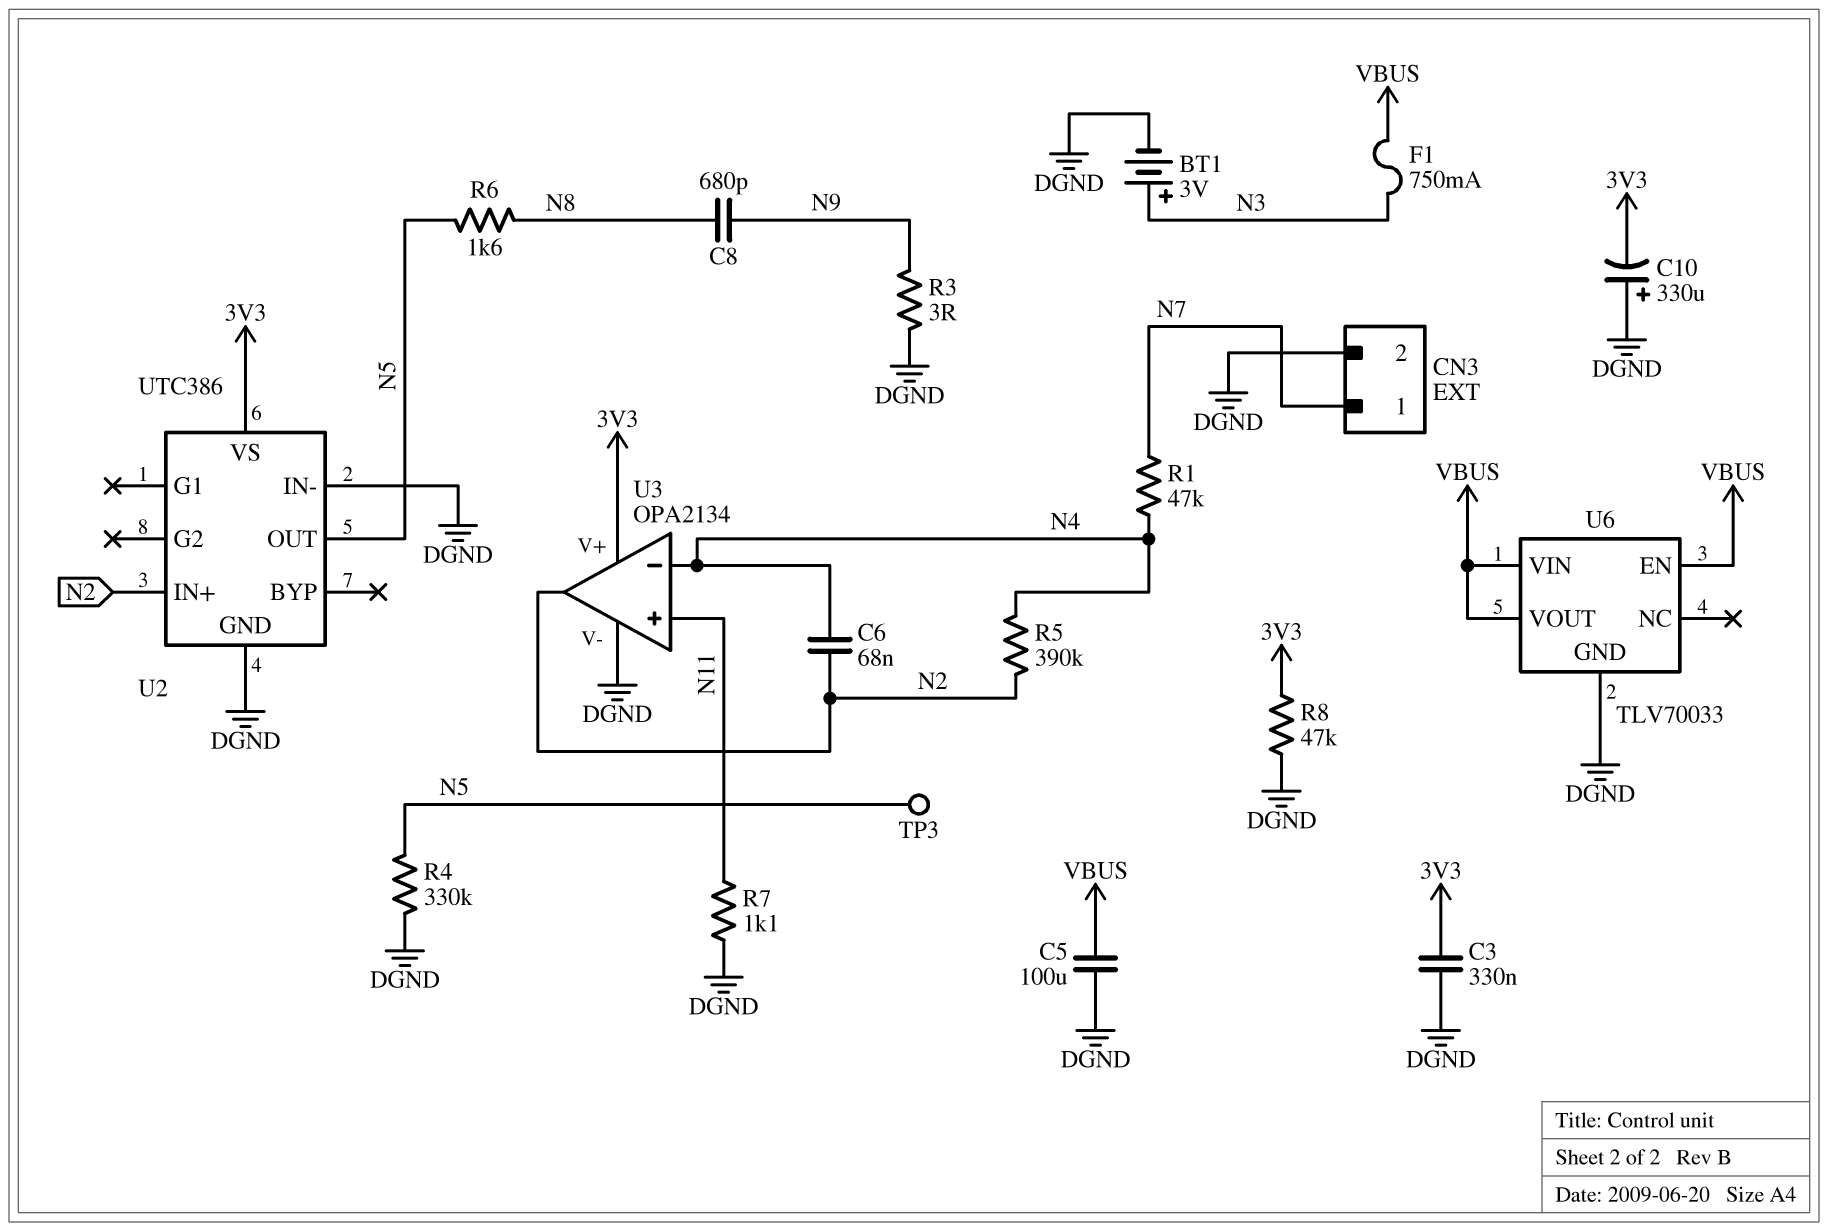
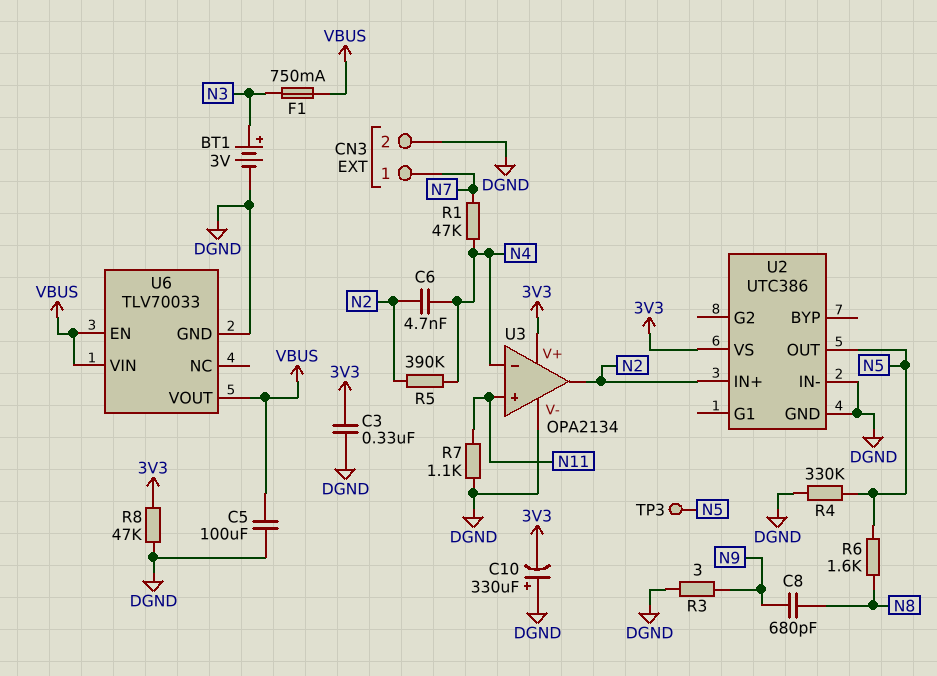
C6: 68nF (N2, N4) -> 4.7nF (N2, N4)

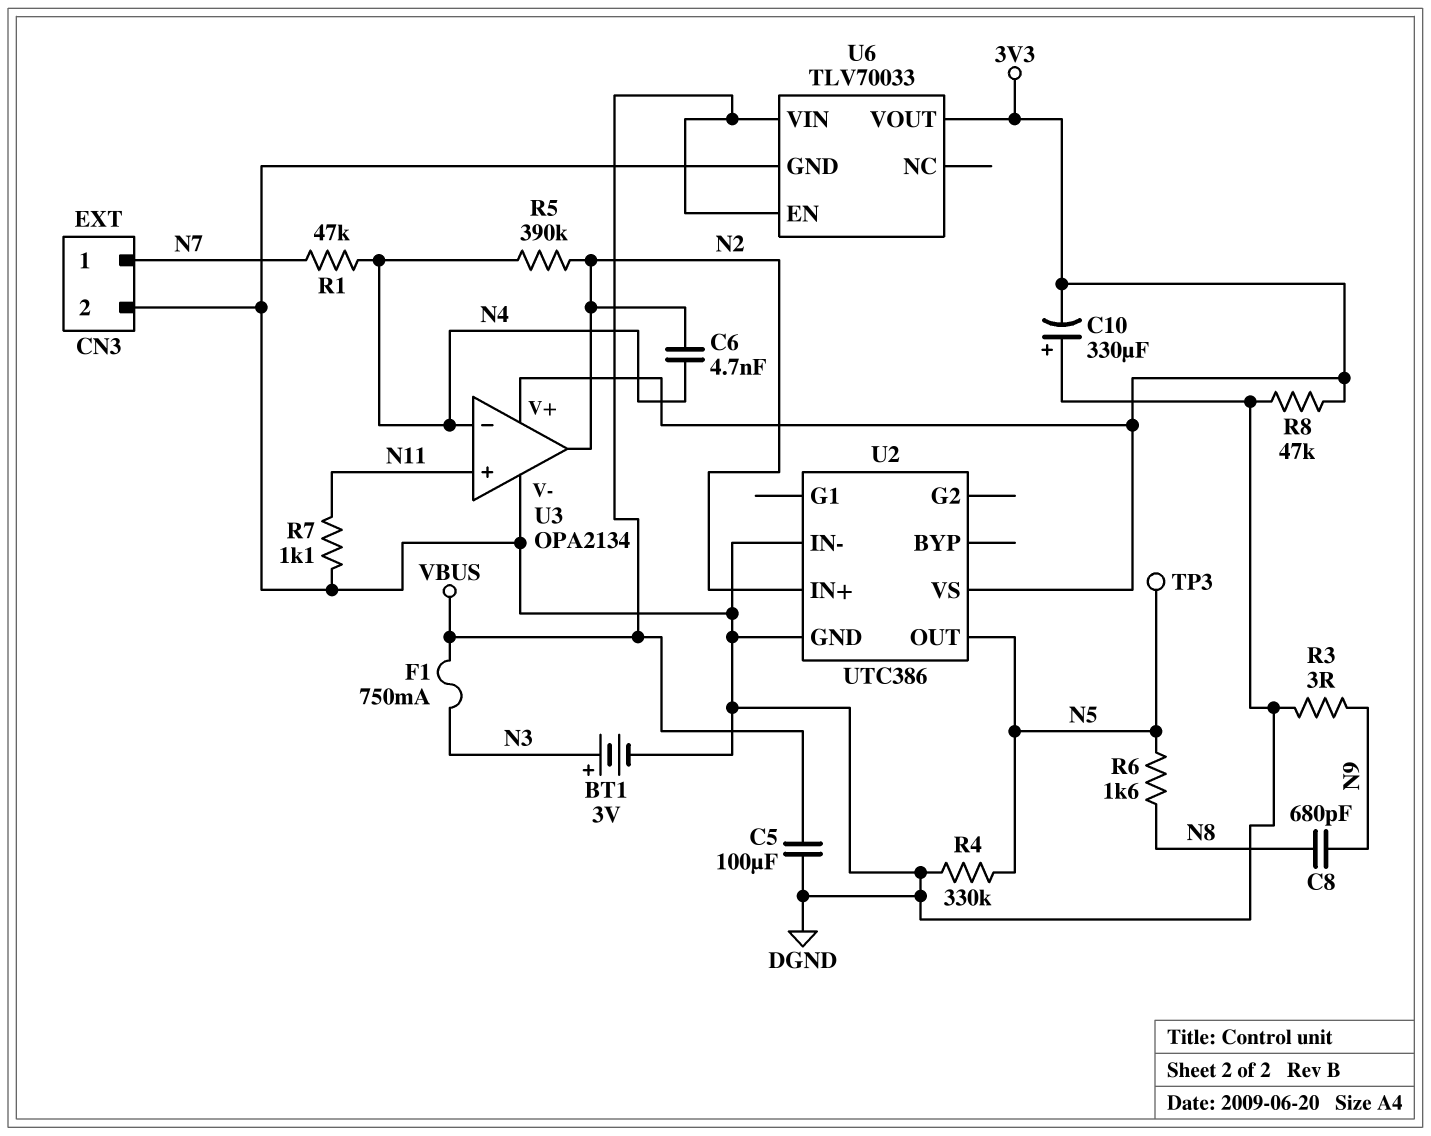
C3: 330nF (3V3, DGND) -> none
U6 pin VOUT: VBUS -> 3V3

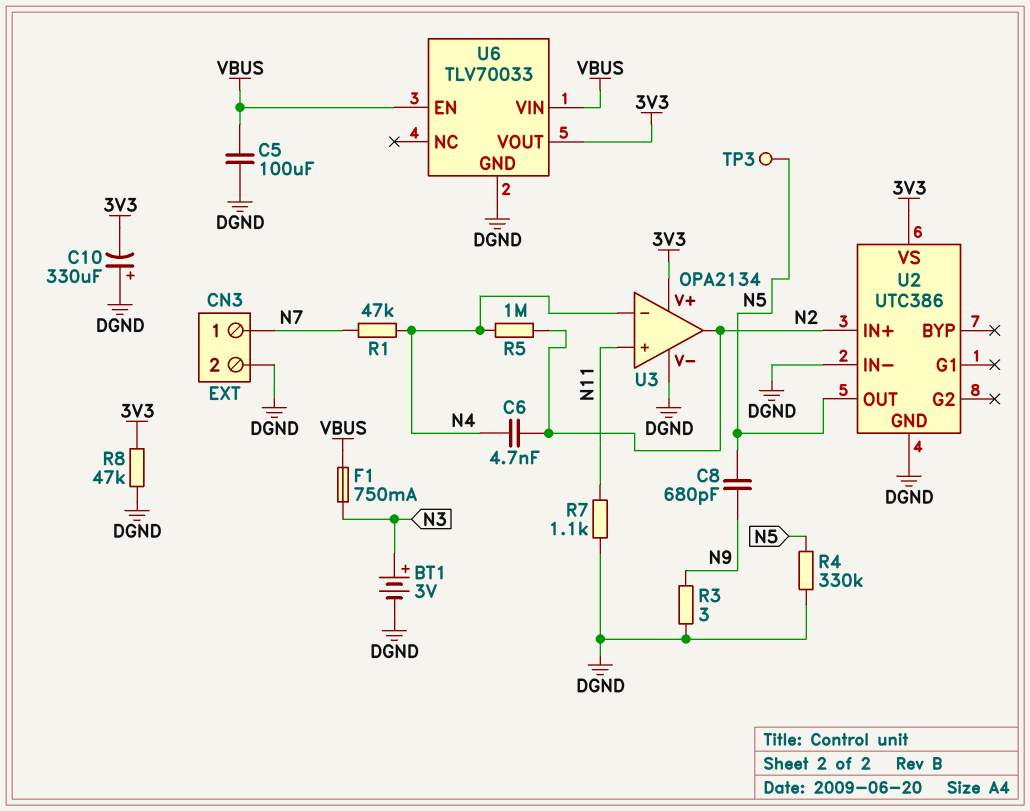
C8: 680pF (N8, N9) -> 680pF (N5, N9)
R5: 390k (N2, N4) -> 1M (N2, N4)
R6: 1.6k (N5, N8) -> none

